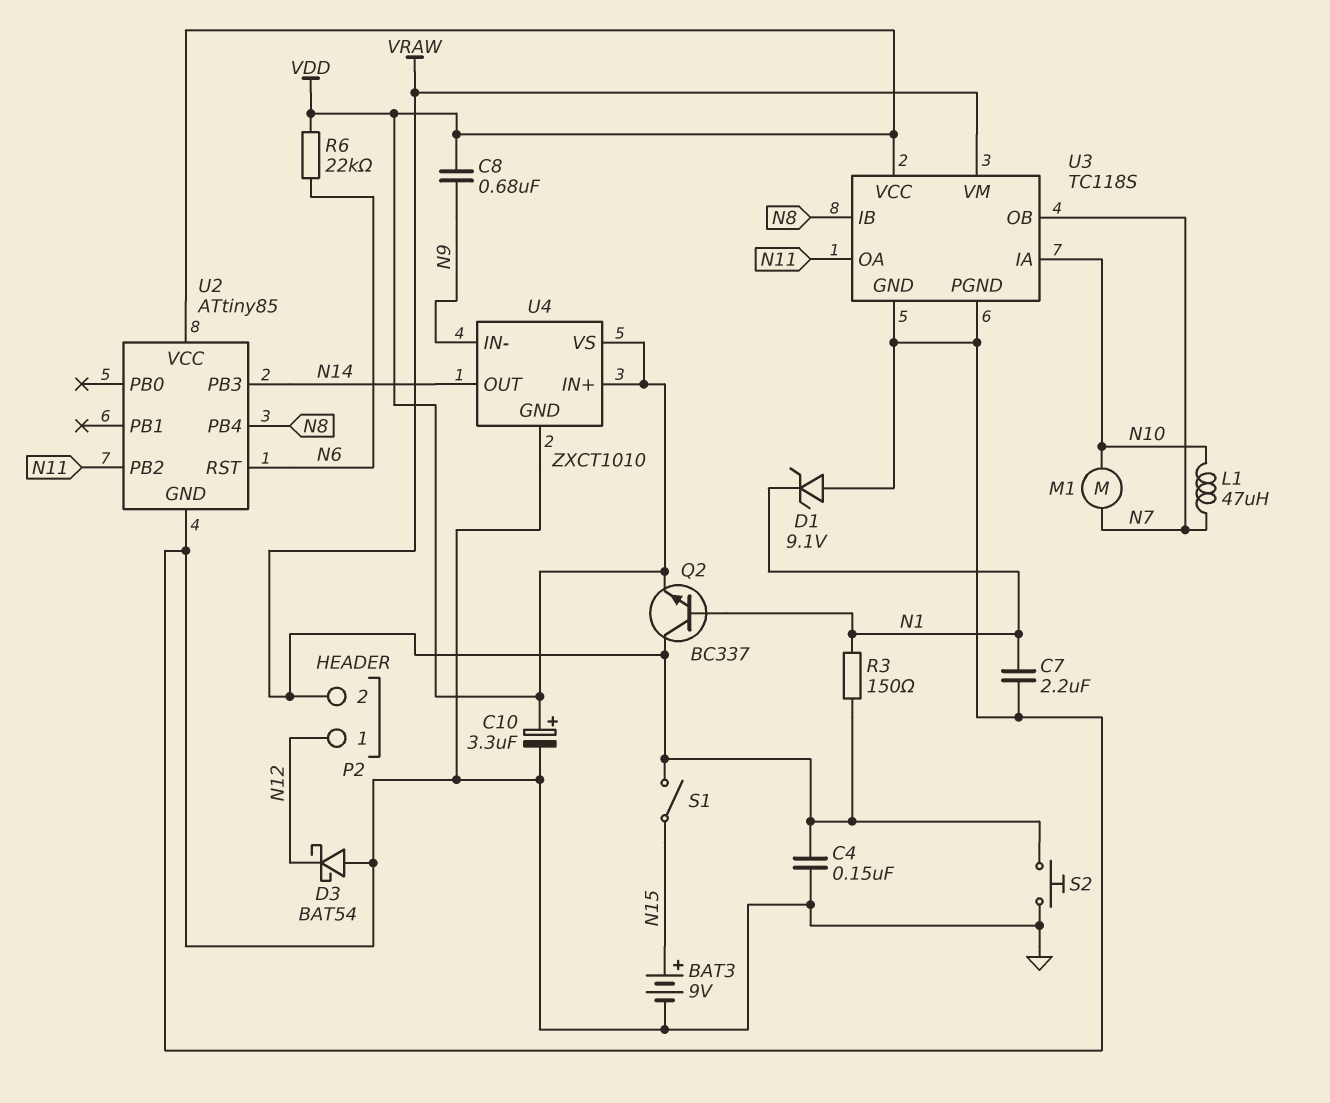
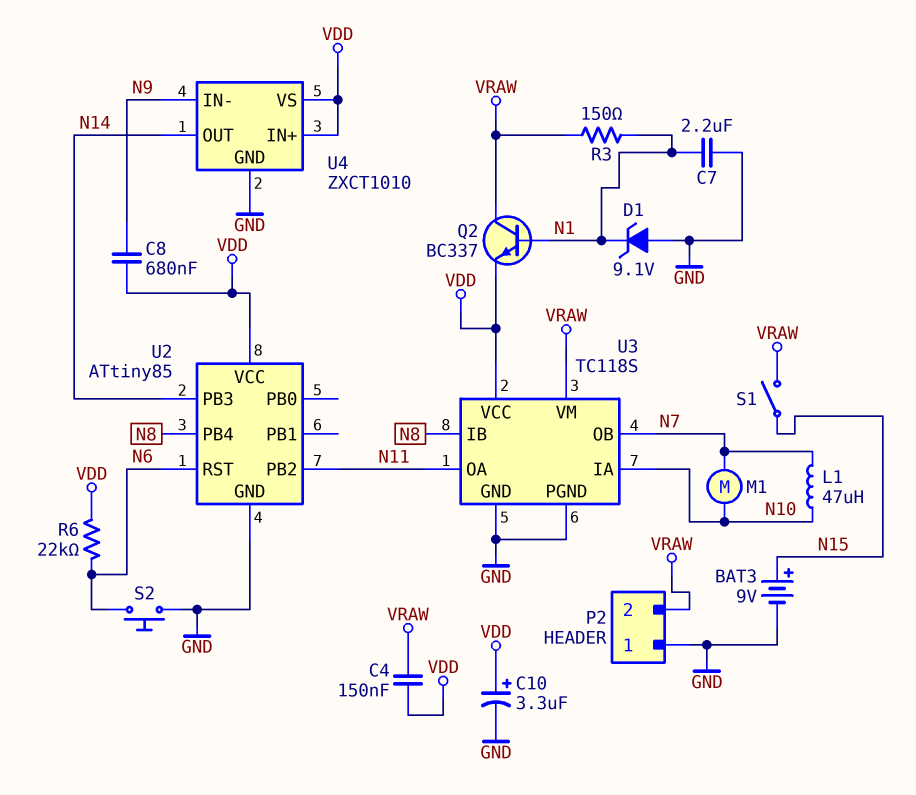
C4: 150nF (GND, VRAW) -> 150nF (VDD, VRAW)
D3: schottky BAT54 (A GND, K N12) -> none
P2 pin 1: N12 -> GND
S2: button (GND, VRAW) -> button (GND, N6)

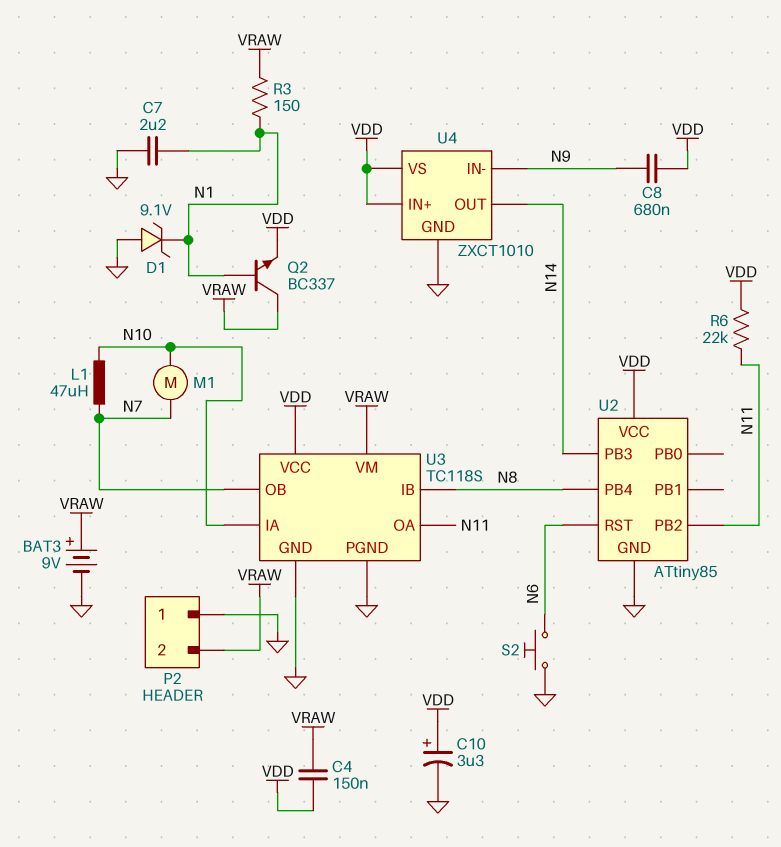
BAT3: 9V (plus N15, minus GND) -> 9V (plus VRAW, minus GND)
R6: 22k (N6, VDD) -> 22k (N11, VDD)
S1: switch (N15, VRAW) -> none

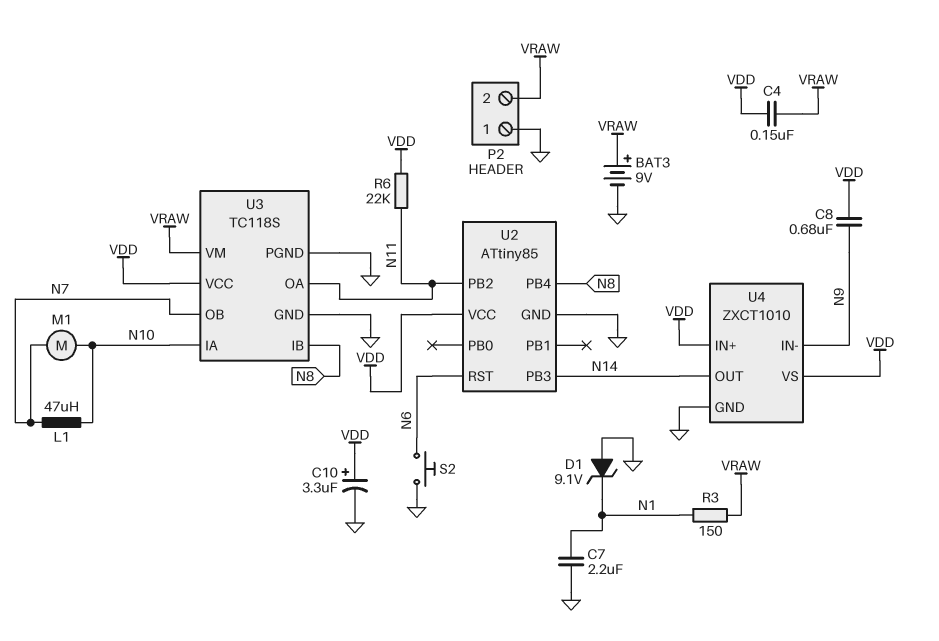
Q2: NPN BC337 (B N1, C VRAW, E VDD) -> none

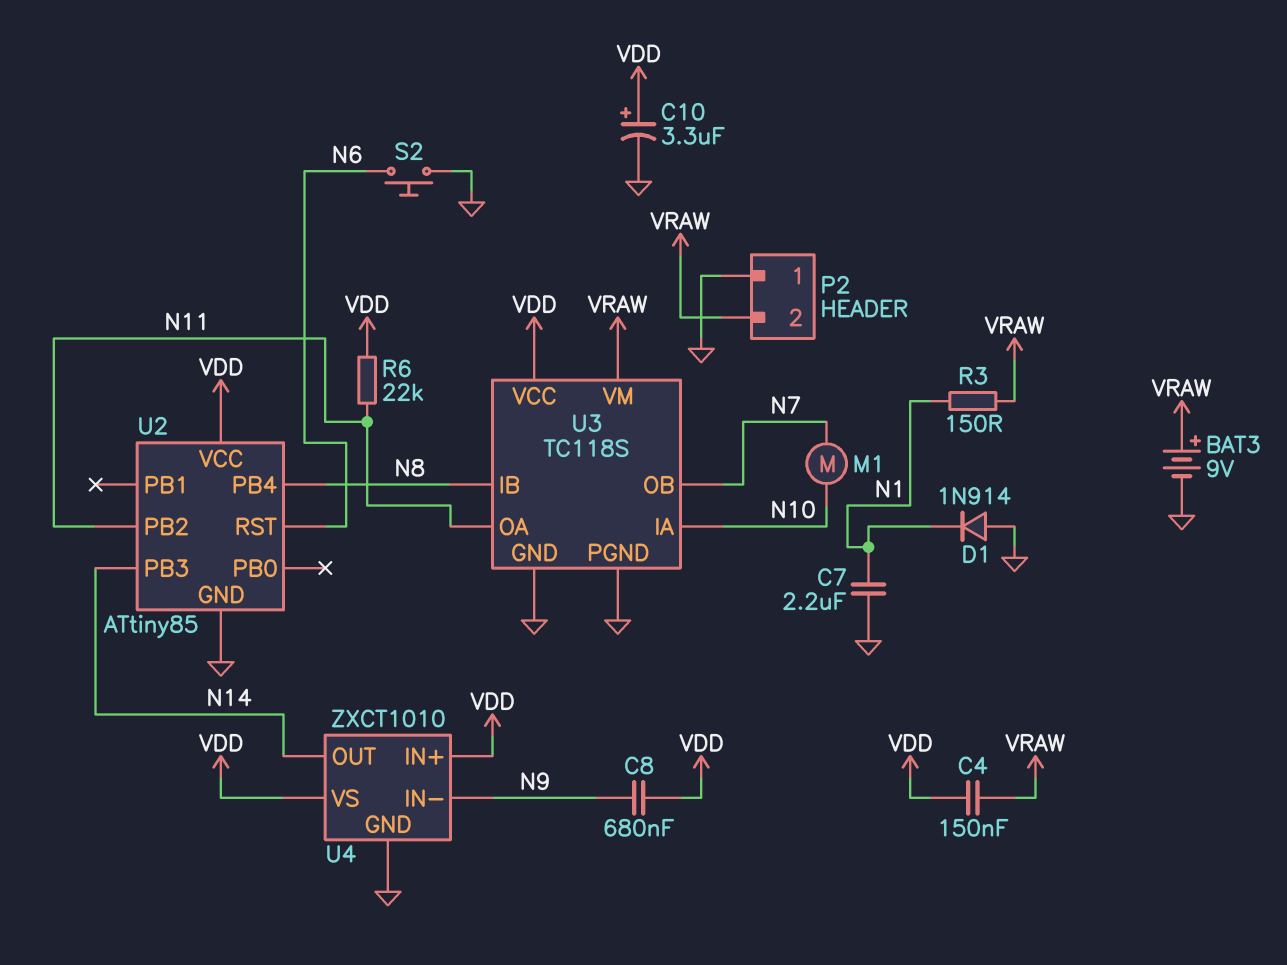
D1: zener 9.1V (A GND, K N1) -> diode 1N914 (A GND, K N1)
L1: 47uH (N7, N10) -> none

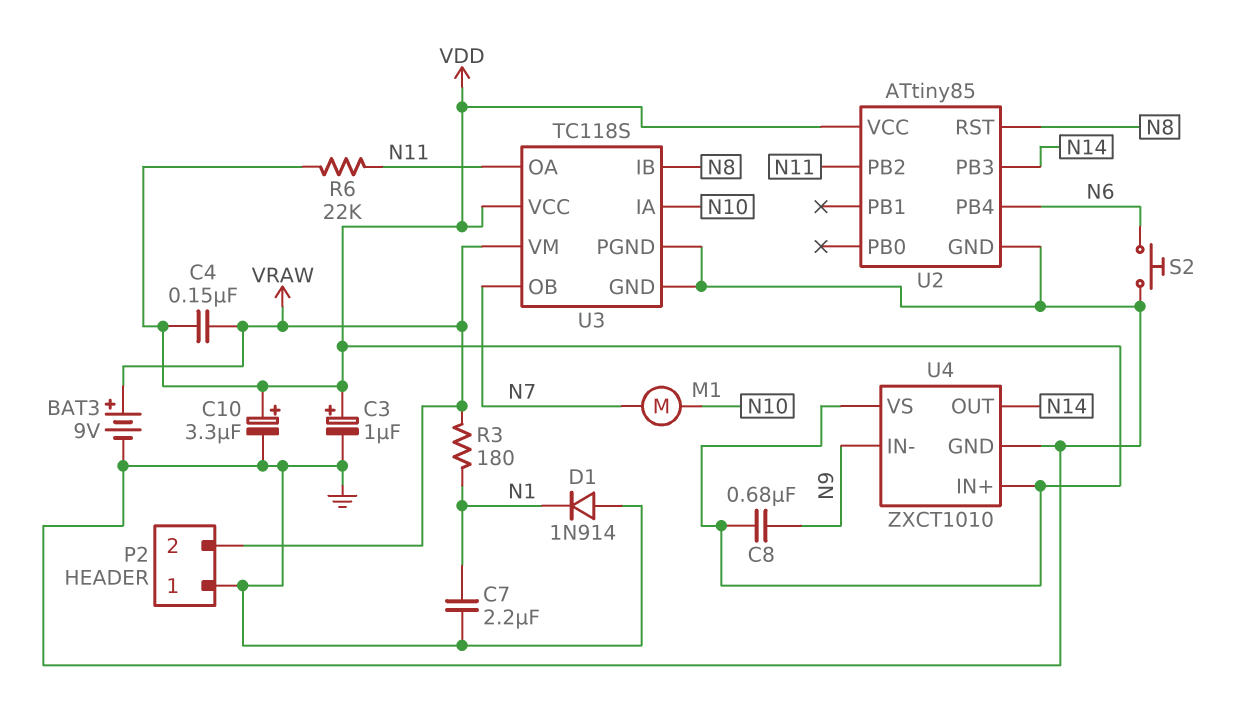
C3: none -> 1uF (plus VDD, minus GND)
R3: 150 (N1, VRAW) -> 180 (N1, VRAW)
U2 pin PB4: N8 -> N6
U2 pin RST: N6 -> N8

